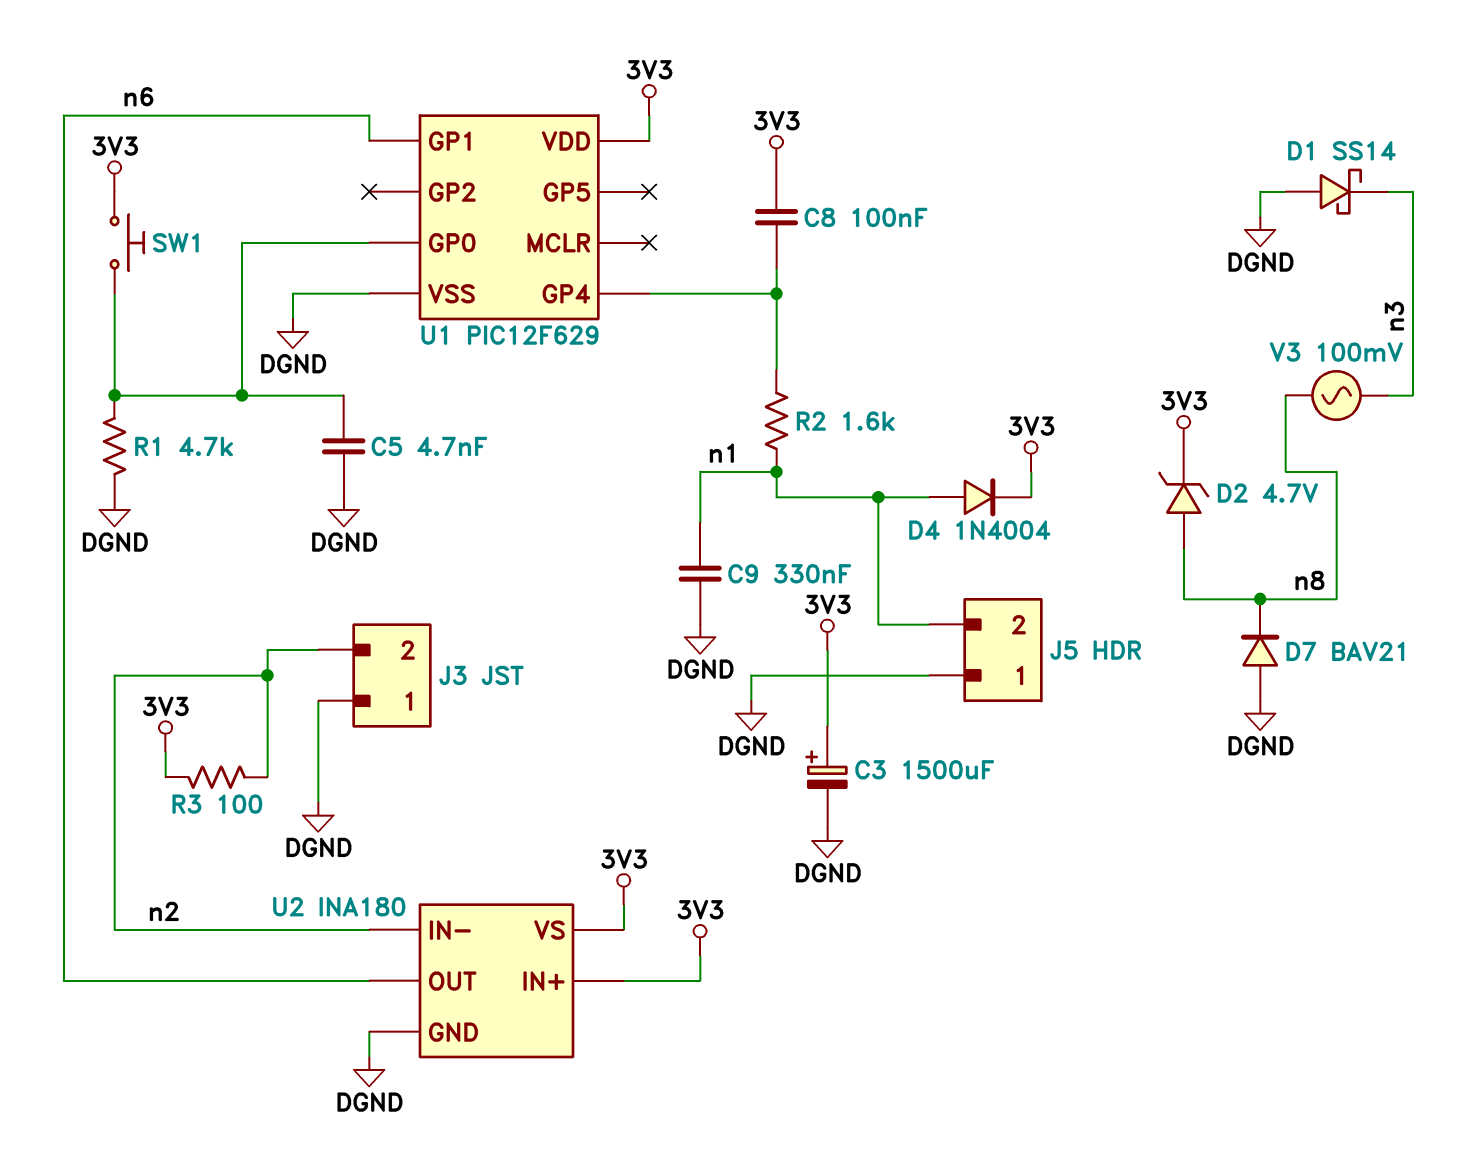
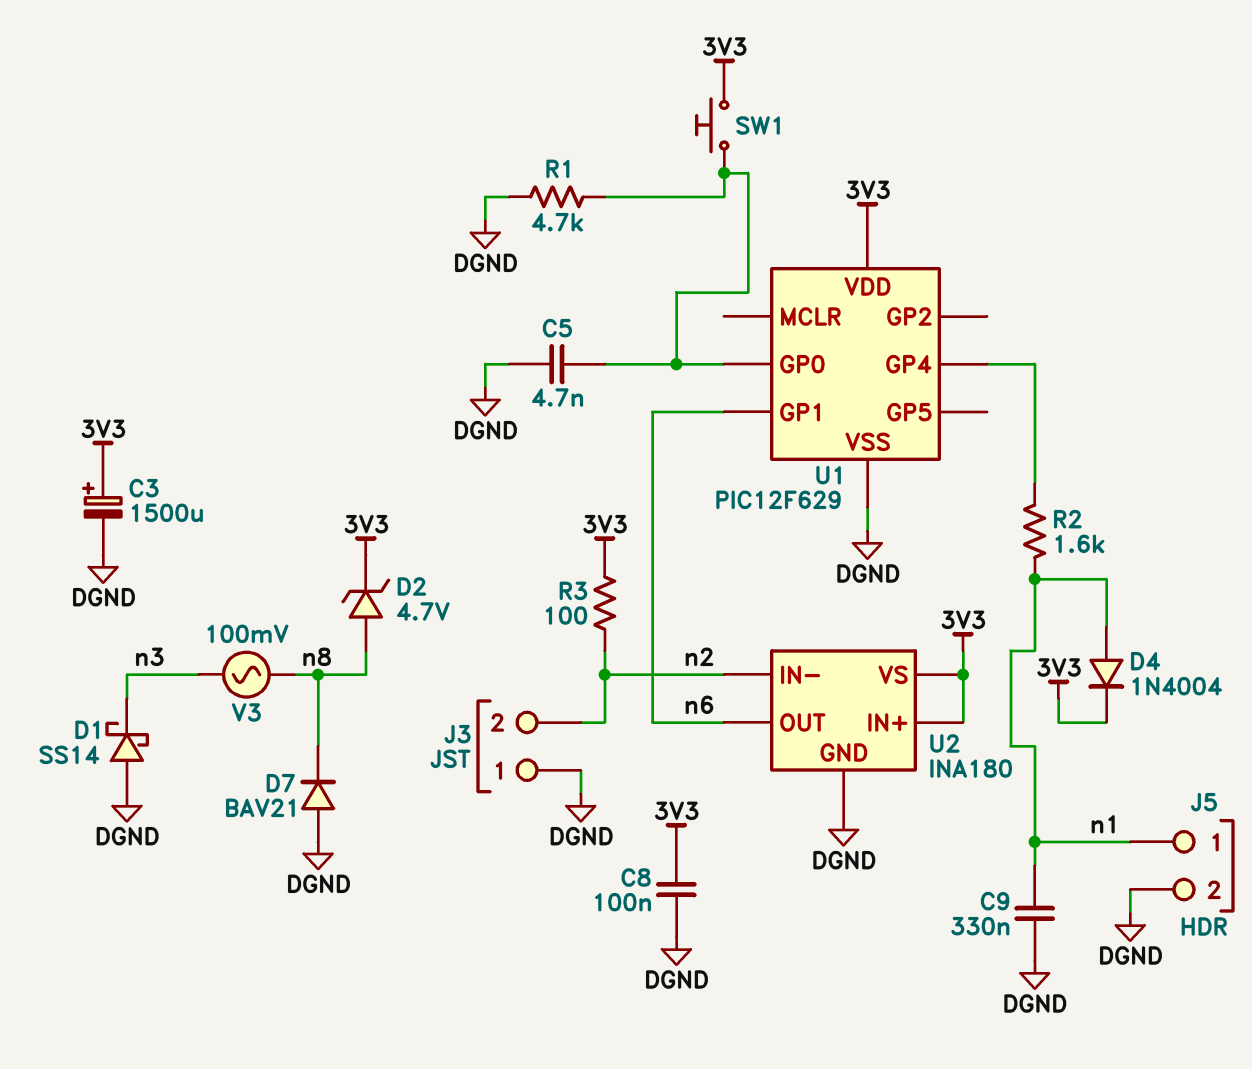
C8: 100nF (3V3, U1/GP4) -> 100nF (3V3, DGND)
J5 pin 1: DGND -> n1
J5 pin 2: n1 -> DGND

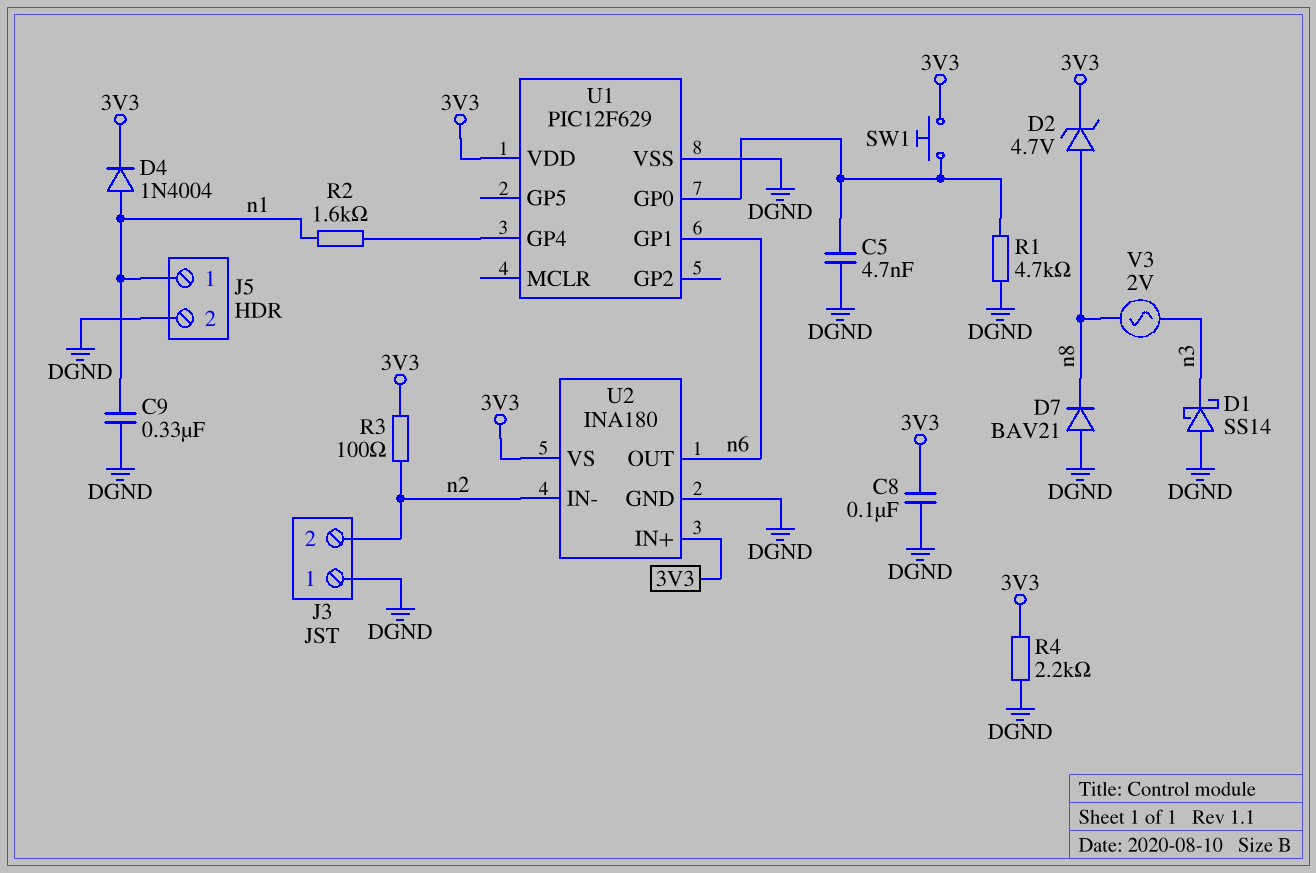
C3: 1500uF (plus 3V3, minus DGND) -> none
R4: none -> 2.2k (3V3, DGND)
V3: AC 100mV (n3, n8) -> AC 2V (n3, n8)

